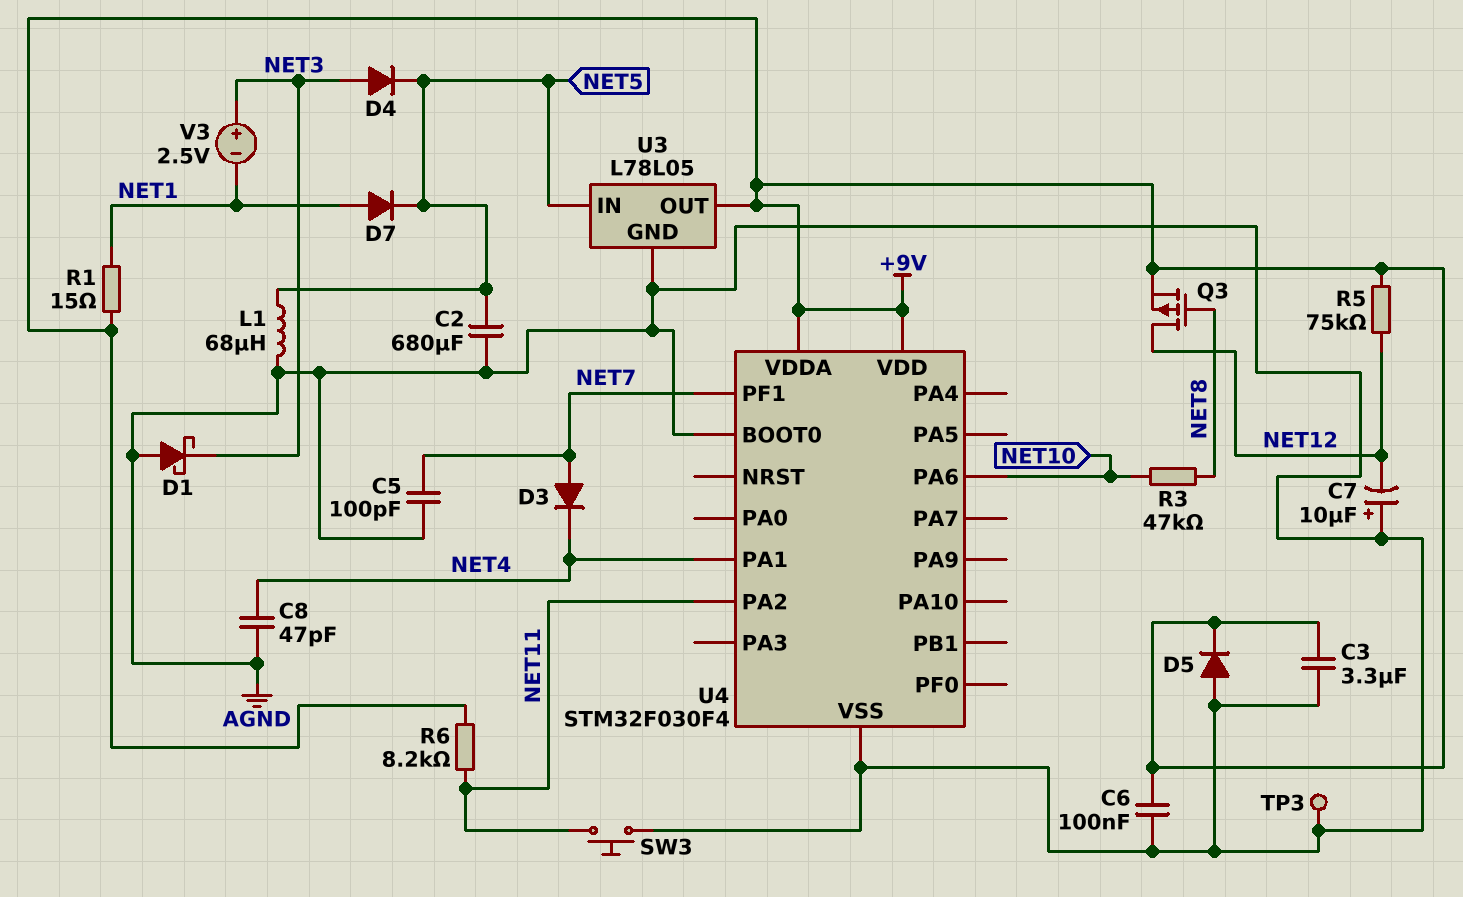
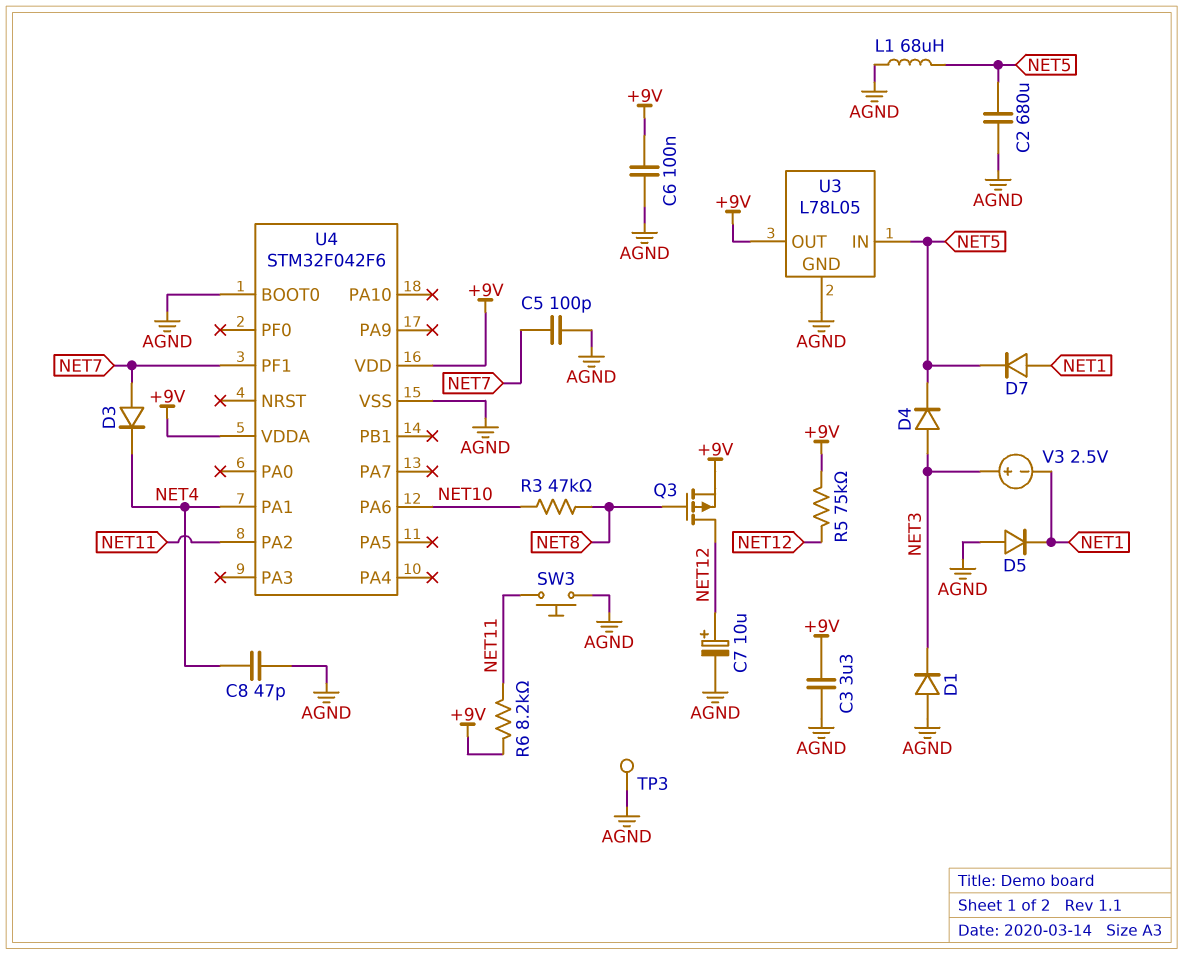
C7: 10uF (plus AGND, minus NET12) -> 10uF (plus NET12, minus AGND)
D1: schottky (A AGND, K NET3) -> diode (A AGND, K NET3)
D5: diode (A AGND, K +9V) -> diode (A AGND, K NET1)
R1: 15 (+9V, NET1) -> none
U4: STM32F030F4 -> STM32F042F6

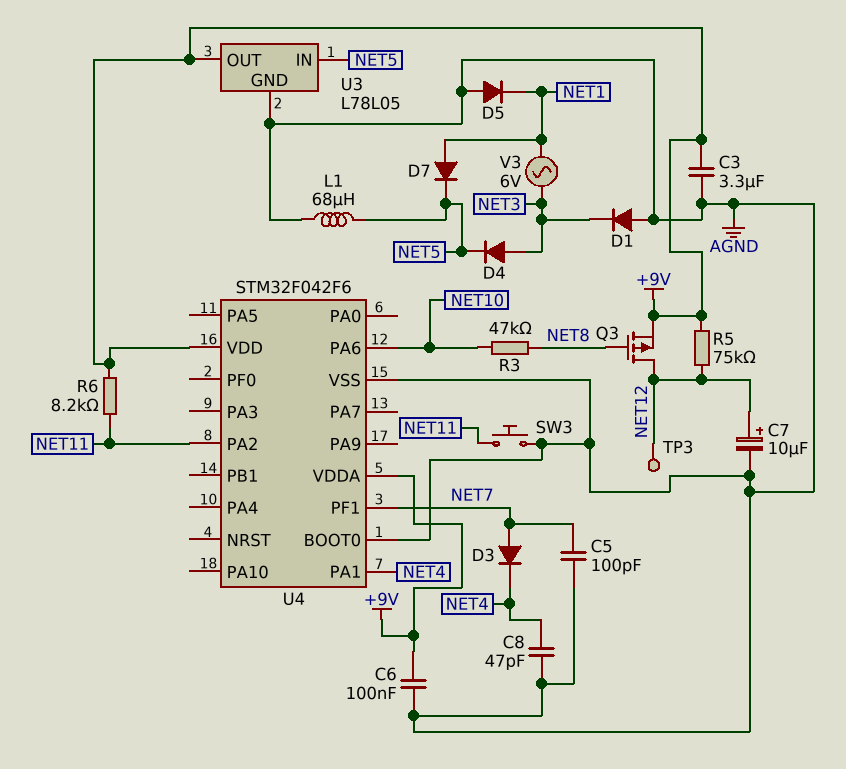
C2: 680uF (AGND, NET5) -> none
TP3: test point (AGND) -> test point (NET12)
V3: 2.5V (plus NET3, minus NET1) -> AC 6V (NET1, NET3)

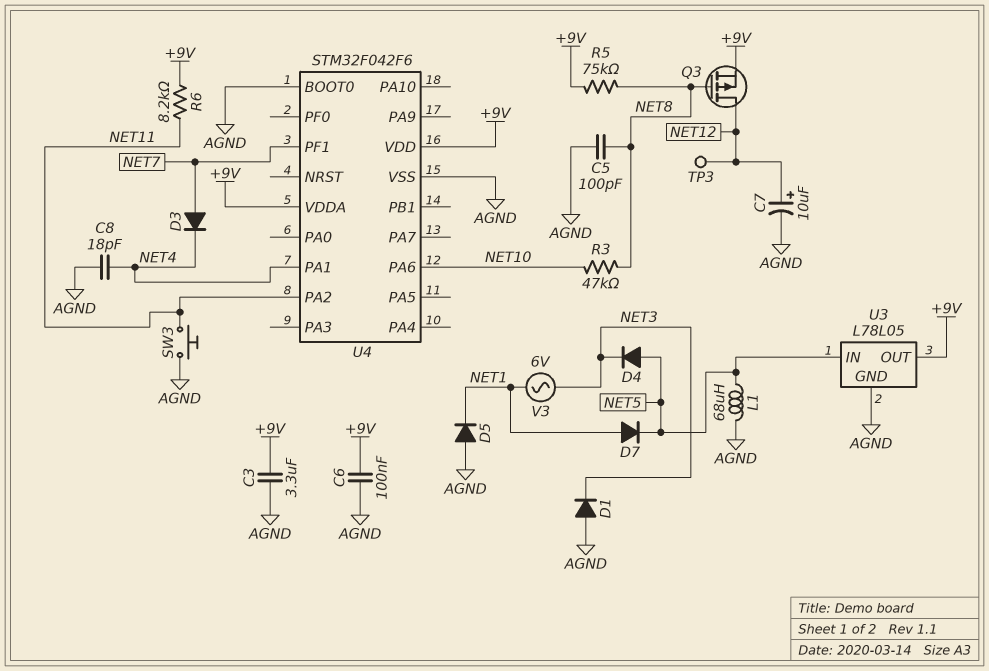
C5: 100pF (AGND, NET7) -> 100pF (AGND, NET8)
C8: 47pF (AGND, NET4) -> 18pF (AGND, NET4)
D4: diode (A NET3, K NET5) -> diode (A NET5, K NET3)
R5: 75k (+9V, NET12) -> 75k (+9V, NET8)

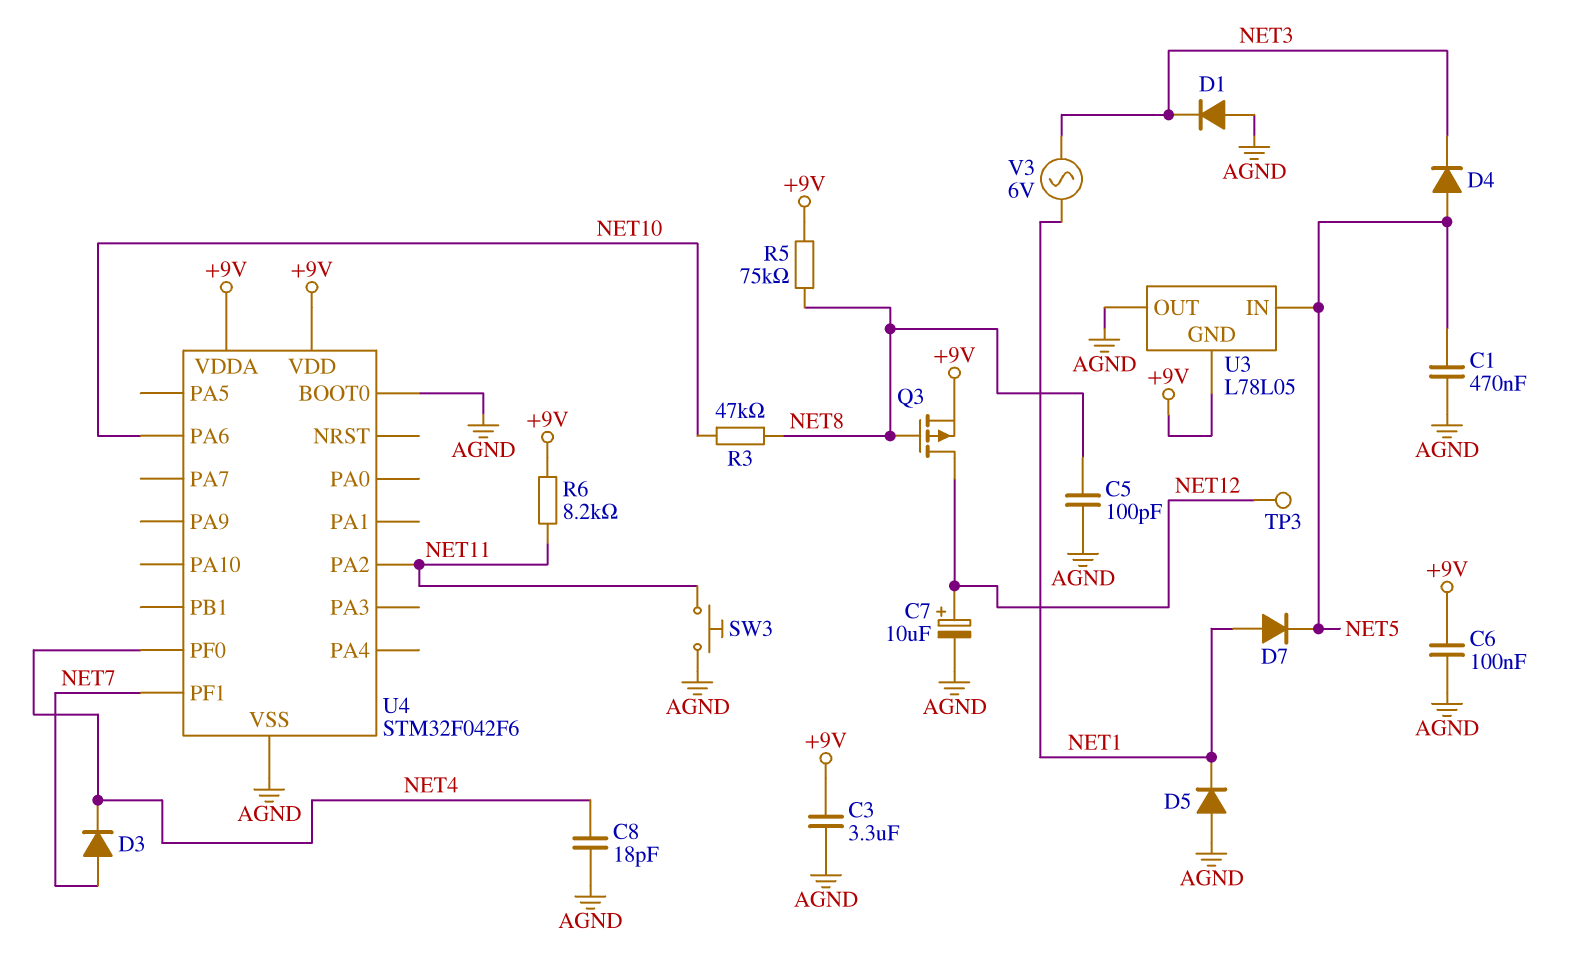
C1: none -> 470nF (AGND, NET5)
L1: 68uH (AGND, NET5) -> none
U3 pin GND: AGND -> +9V
U3 pin OUT: +9V -> AGND
U4 pin PA1: NET4 -> none
U4 pin PF0: none -> NET4

